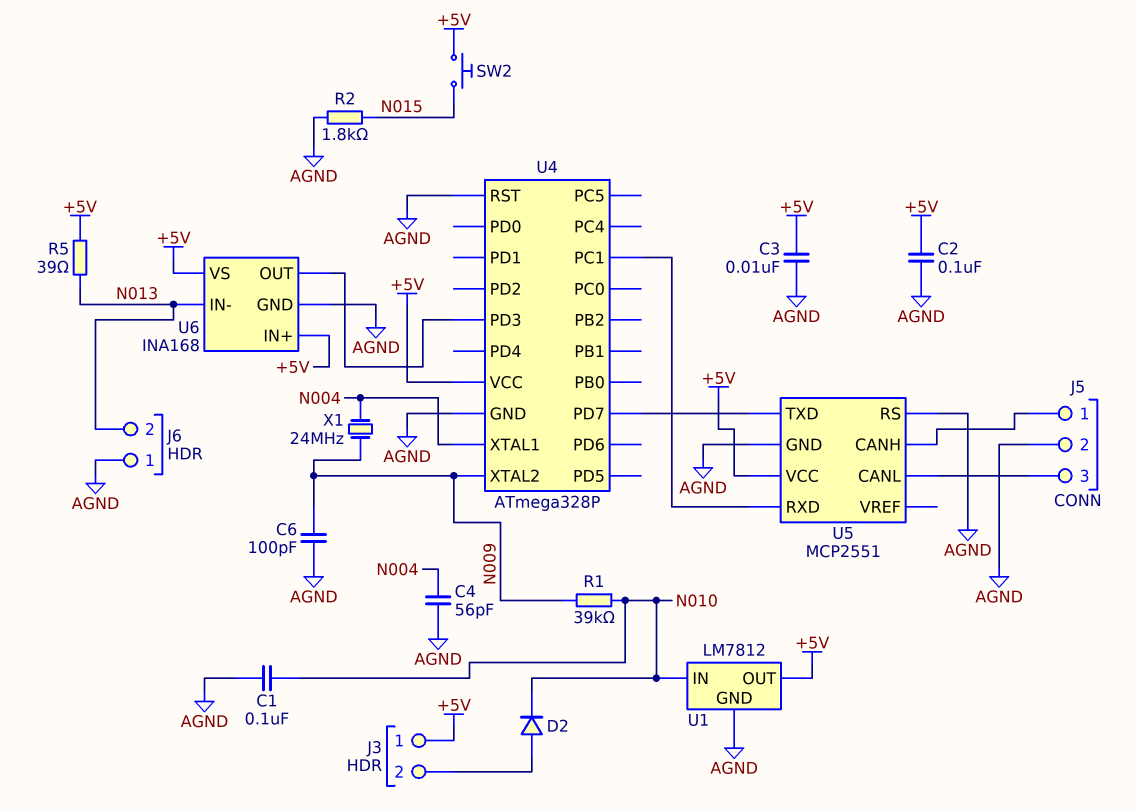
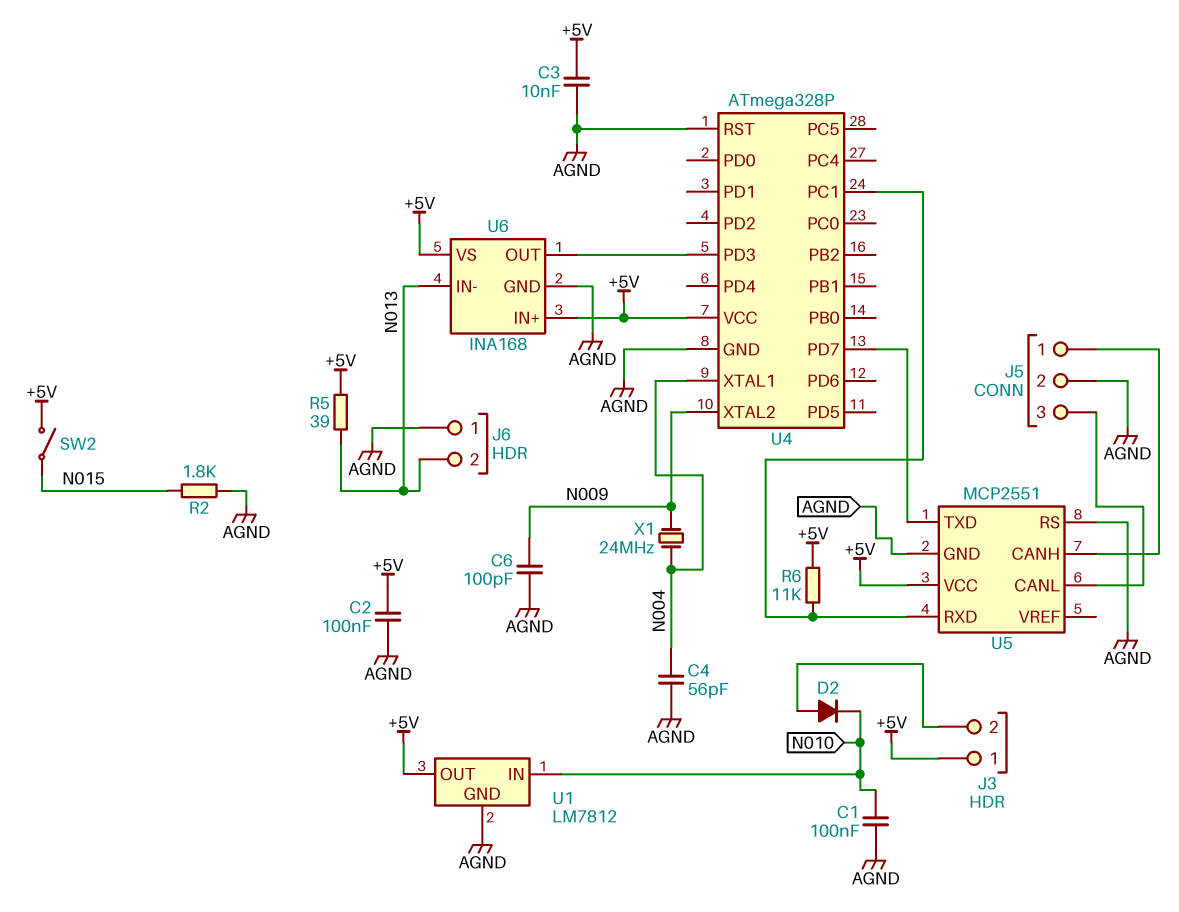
R1: 39k (N009, N010) -> none
R6: none -> 11k (+5V, U4/PC1)
SW2: button (+5V, N015) -> switch (+5V, N015)

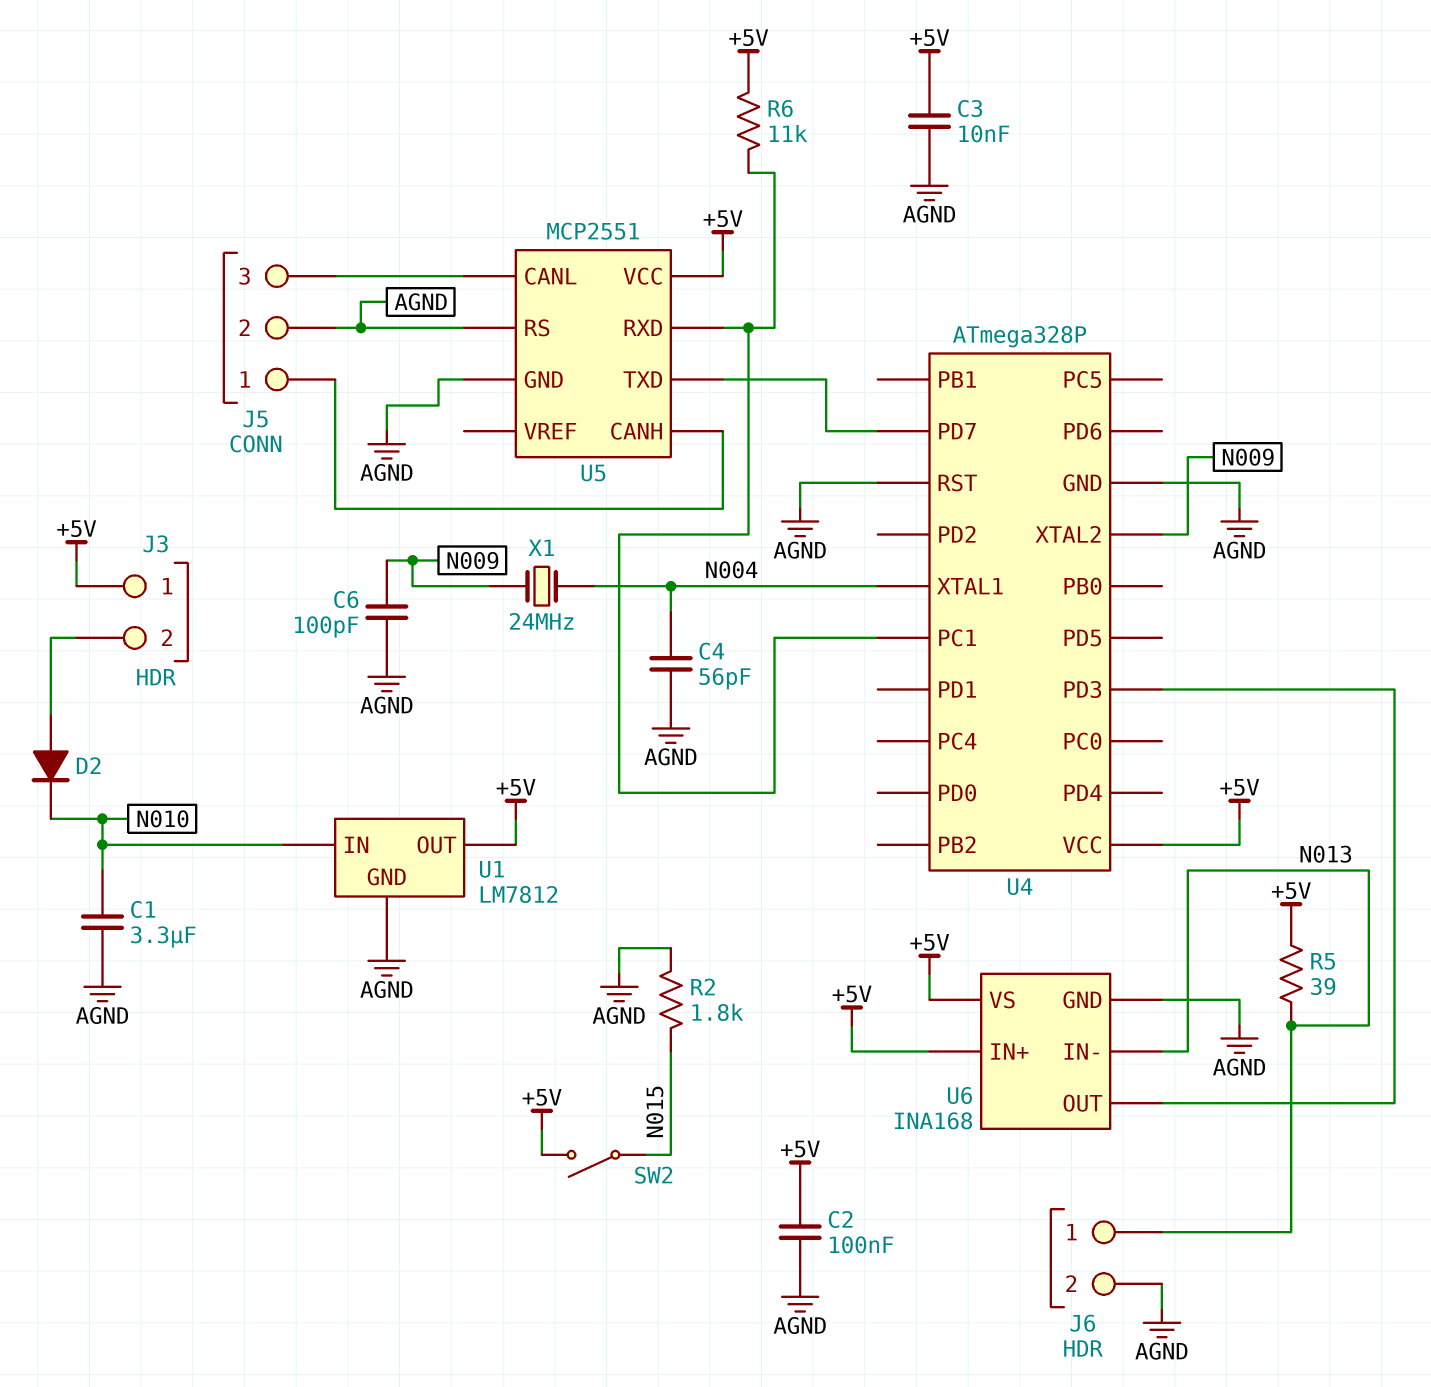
C1: 100nF (AGND, N010) -> 3.3uF (AGND, N010)
J6 pin 1: AGND -> N013
J6 pin 2: N013 -> AGND

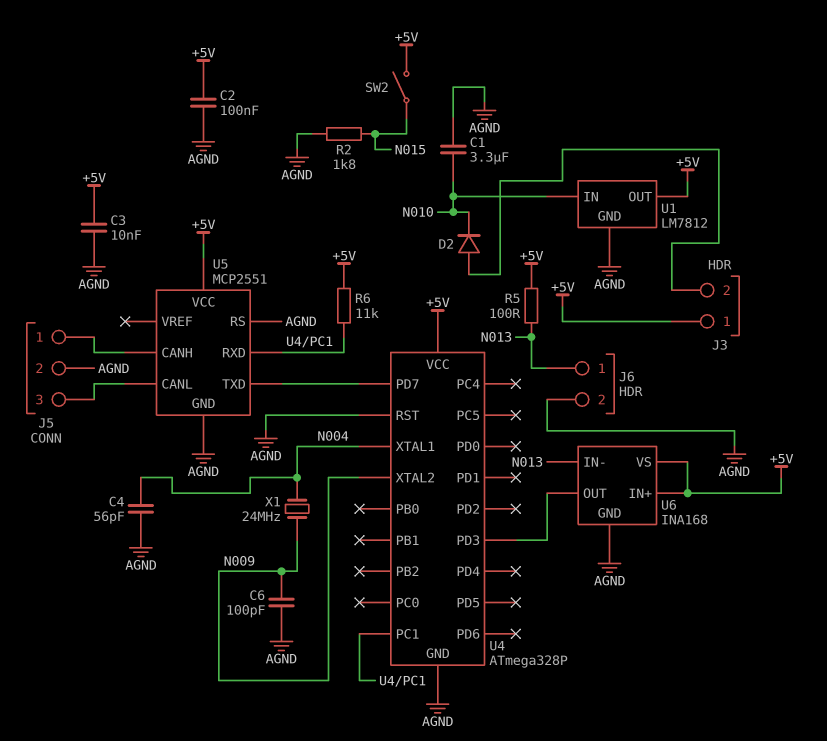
R5: 39 (+5V, N013) -> 100 (+5V, N013)

